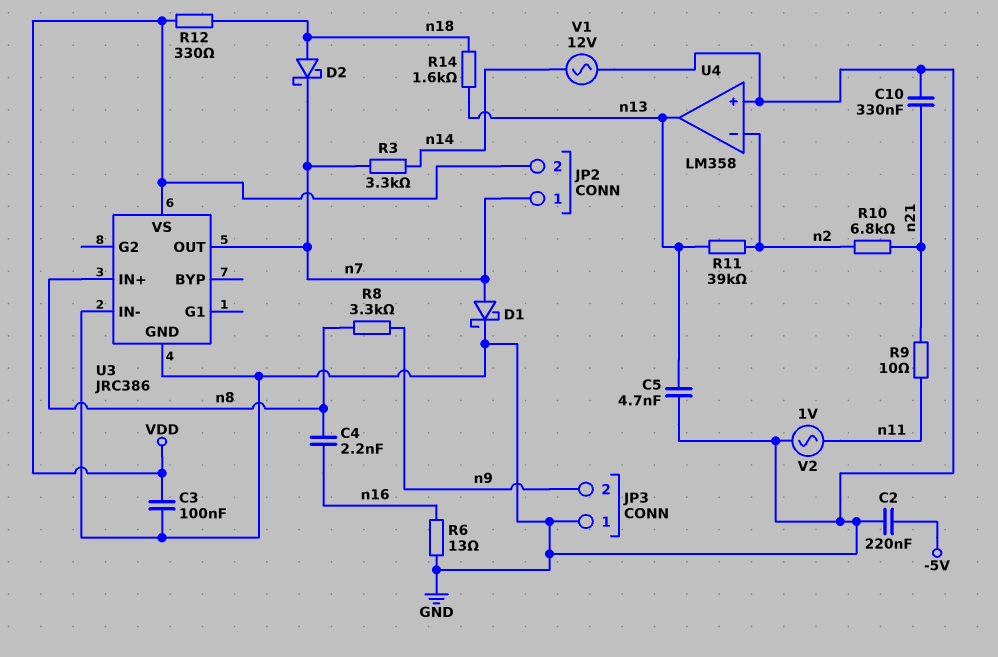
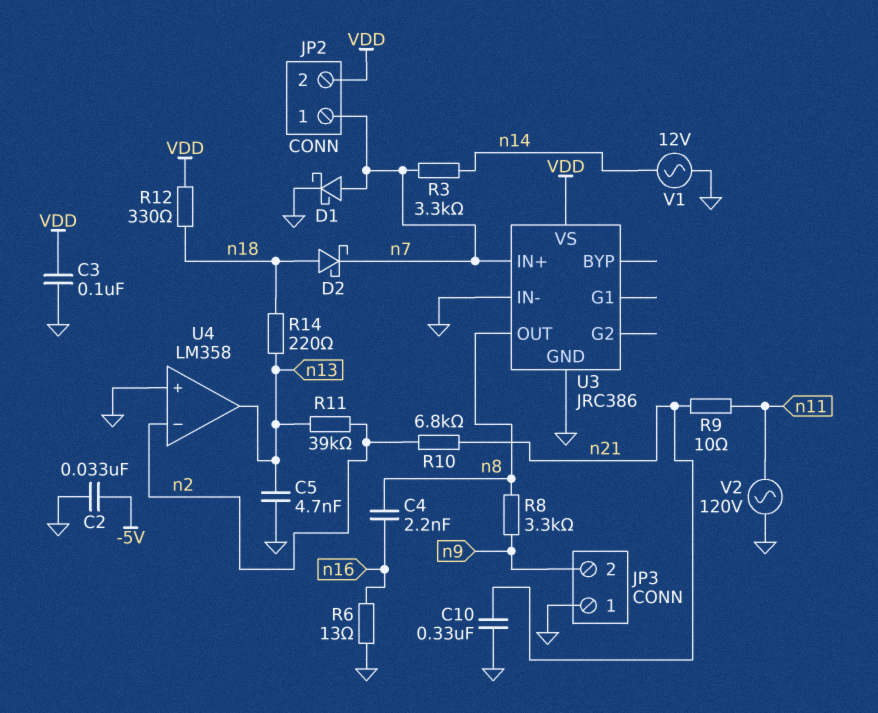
C2: 220nF (-5V, GND) -> 33nF (-5V, GND)
R14: 1.6k (n13, n18) -> 220 (n13, n18)
U3 pin IN+: n8 -> n7
U3 pin OUT: n7 -> n8
V2: AC 1V (GND, n11) -> AC 120V (GND, n11)

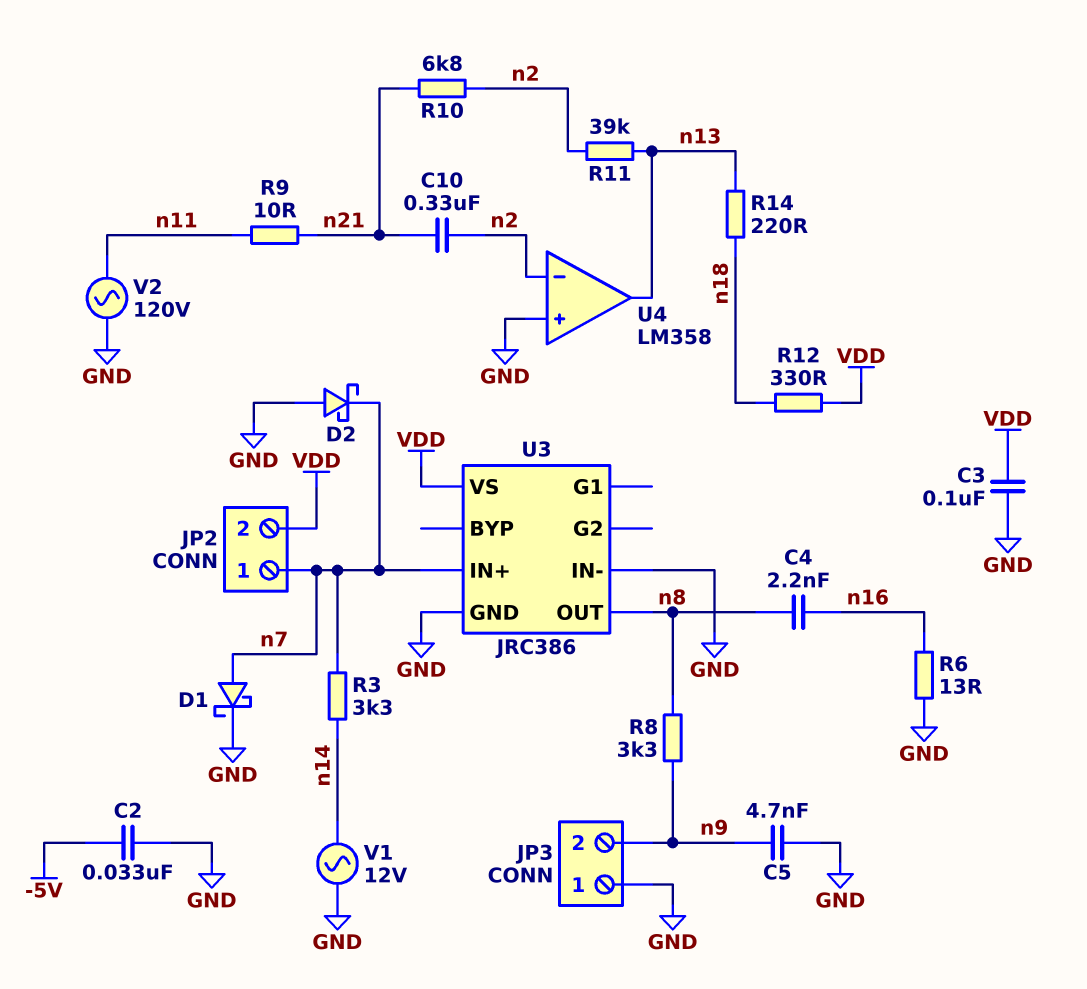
C5: 4.7nF (GND, n13) -> 4.7nF (GND, n9)
C10: 330nF (GND, n21) -> 330nF (n2, n21)
D2: schottky (A n18, K n7) -> schottky (A GND, K n7)

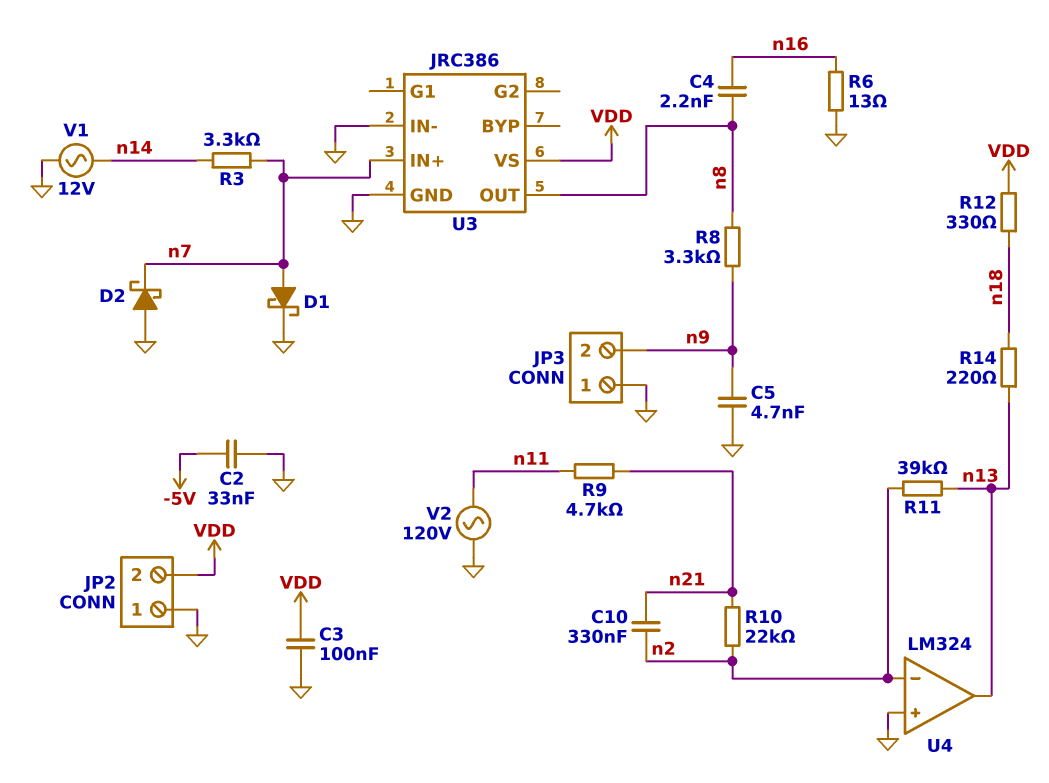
JP2 pin 1: n7 -> GND
R9: 10 (n11, n21) -> 4.7k (n11, n21)
R10: 6.8k (n2, n21) -> 22k (n2, n21)
U4: LM358 -> LM324

